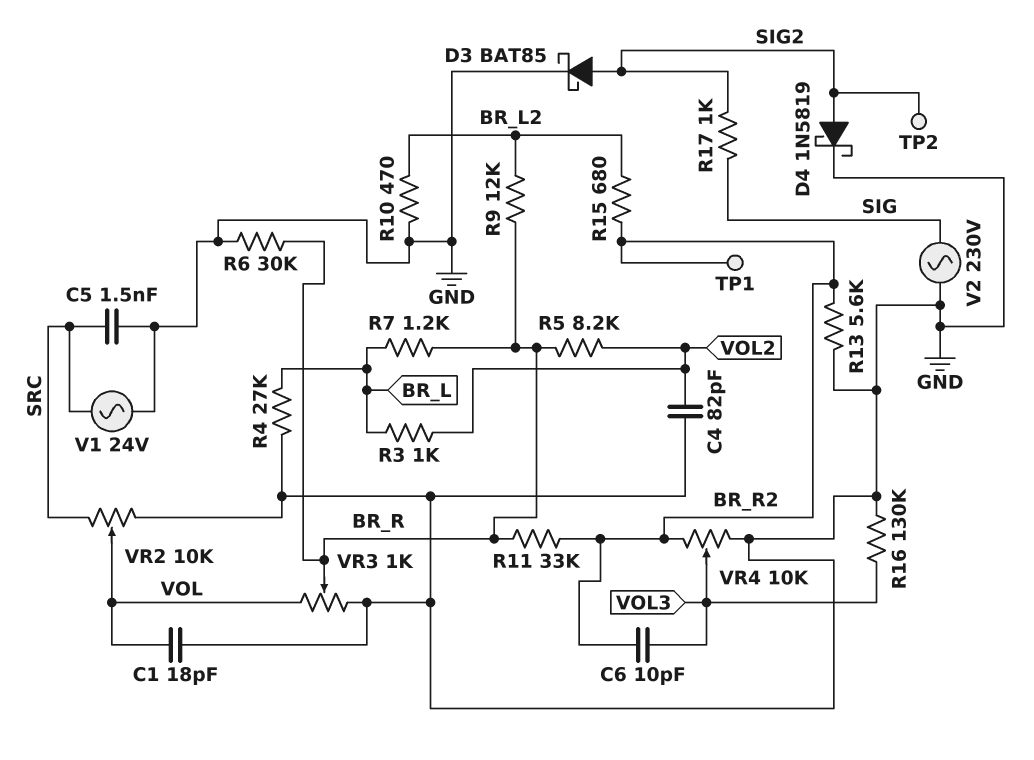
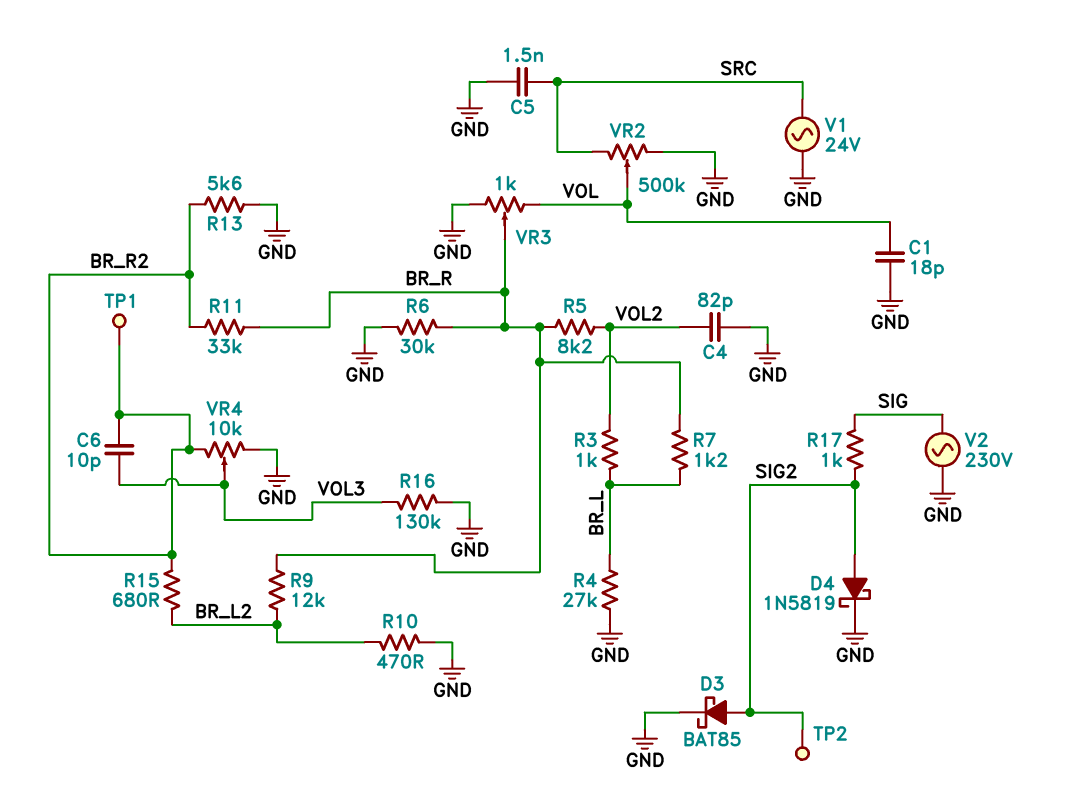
VR2: 10k (GND, SRC, wiper VOL) -> 500k (GND, SRC, wiper VOL)

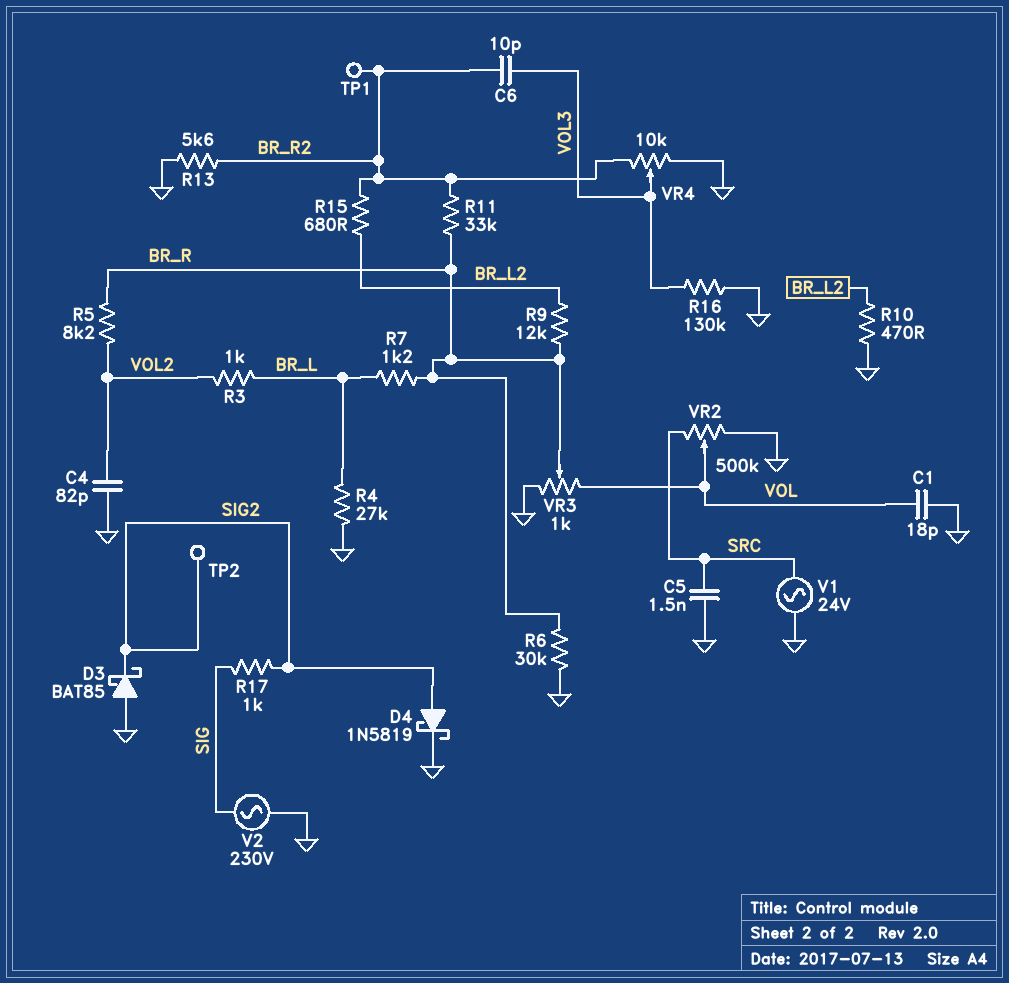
D3: schottky BAT85 (A SIG2, K GND) -> schottky BAT85 (A GND, K SIG2)

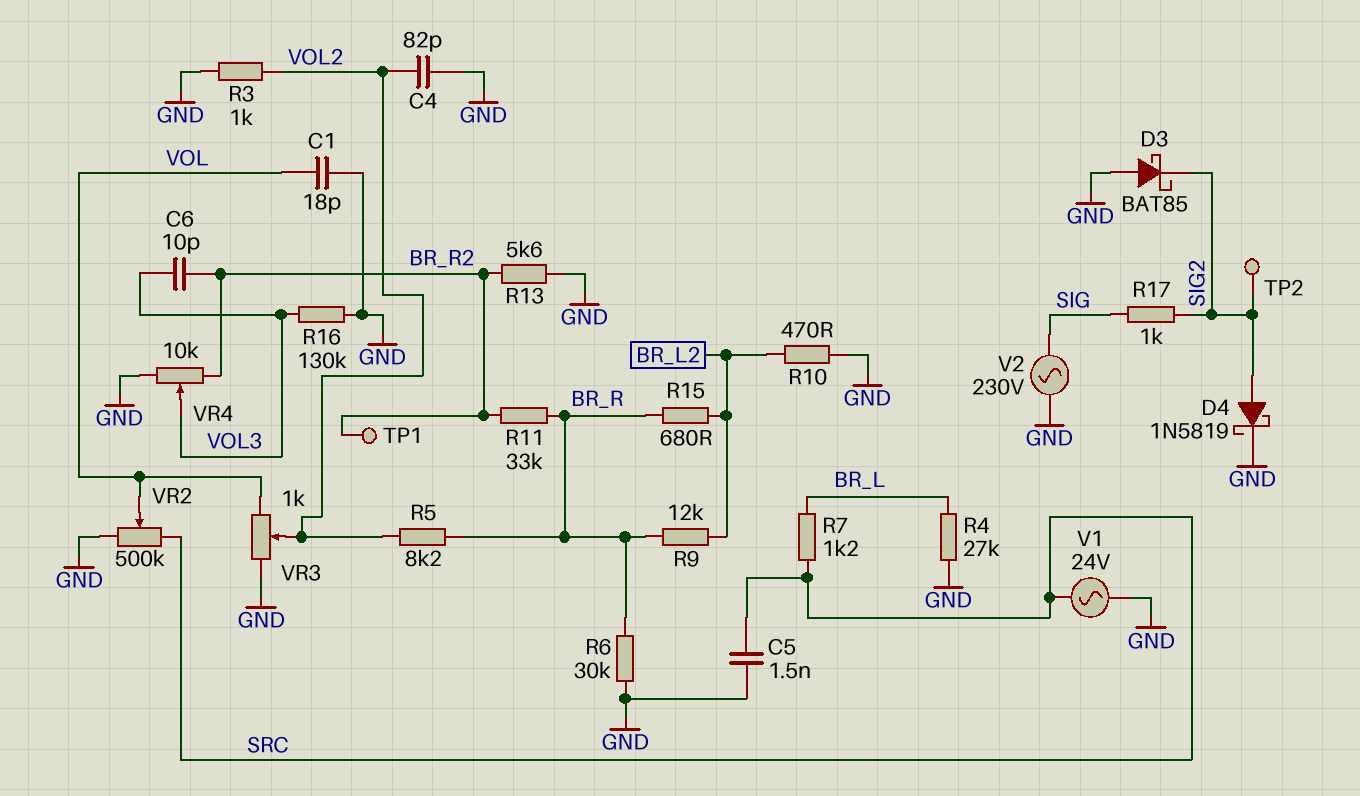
R3: 1k (BR_L, VOL2) -> 1k (GND, VOL2)
R7: 1.2k (BR_L, BR_R) -> 1.2k (BR_L, SRC)
R15: 680 (BR_L2, BR_R2) -> 680 (BR_L2, BR_R)
VR3: 1k (GND, VOL, wiper BR_R) -> 1k (GND, VOL, wiper VOL2)

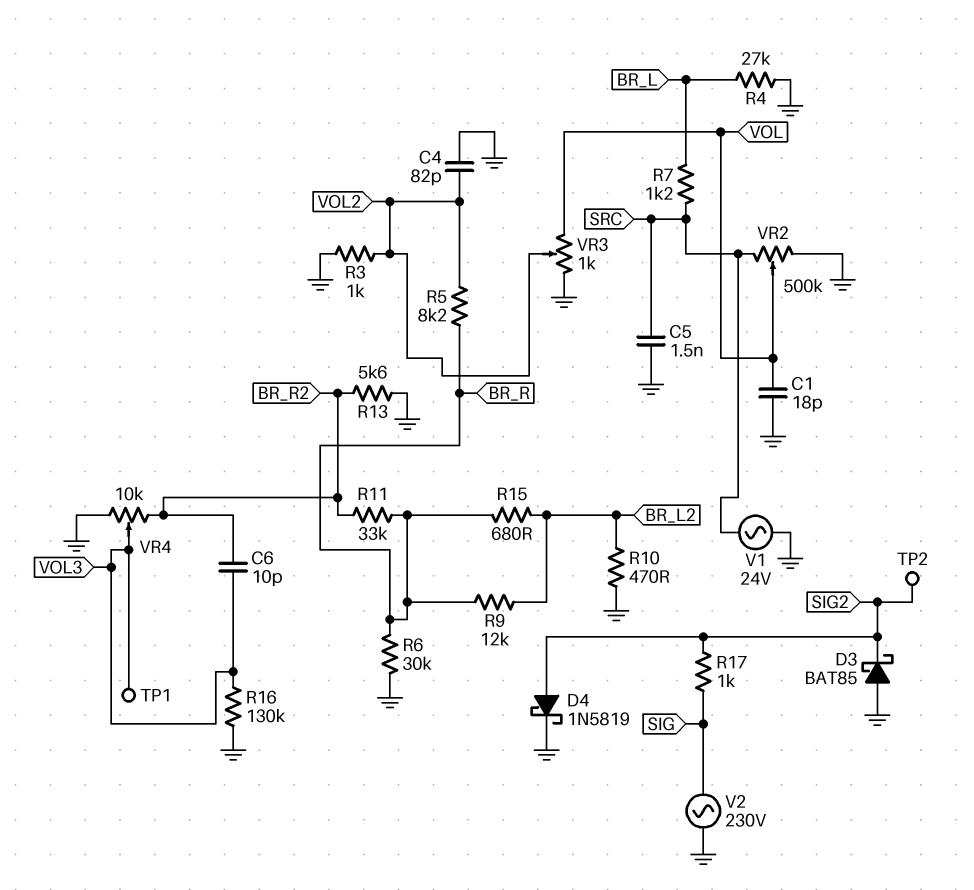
TP1: test point (BR_R2) -> test point (VOL3)

